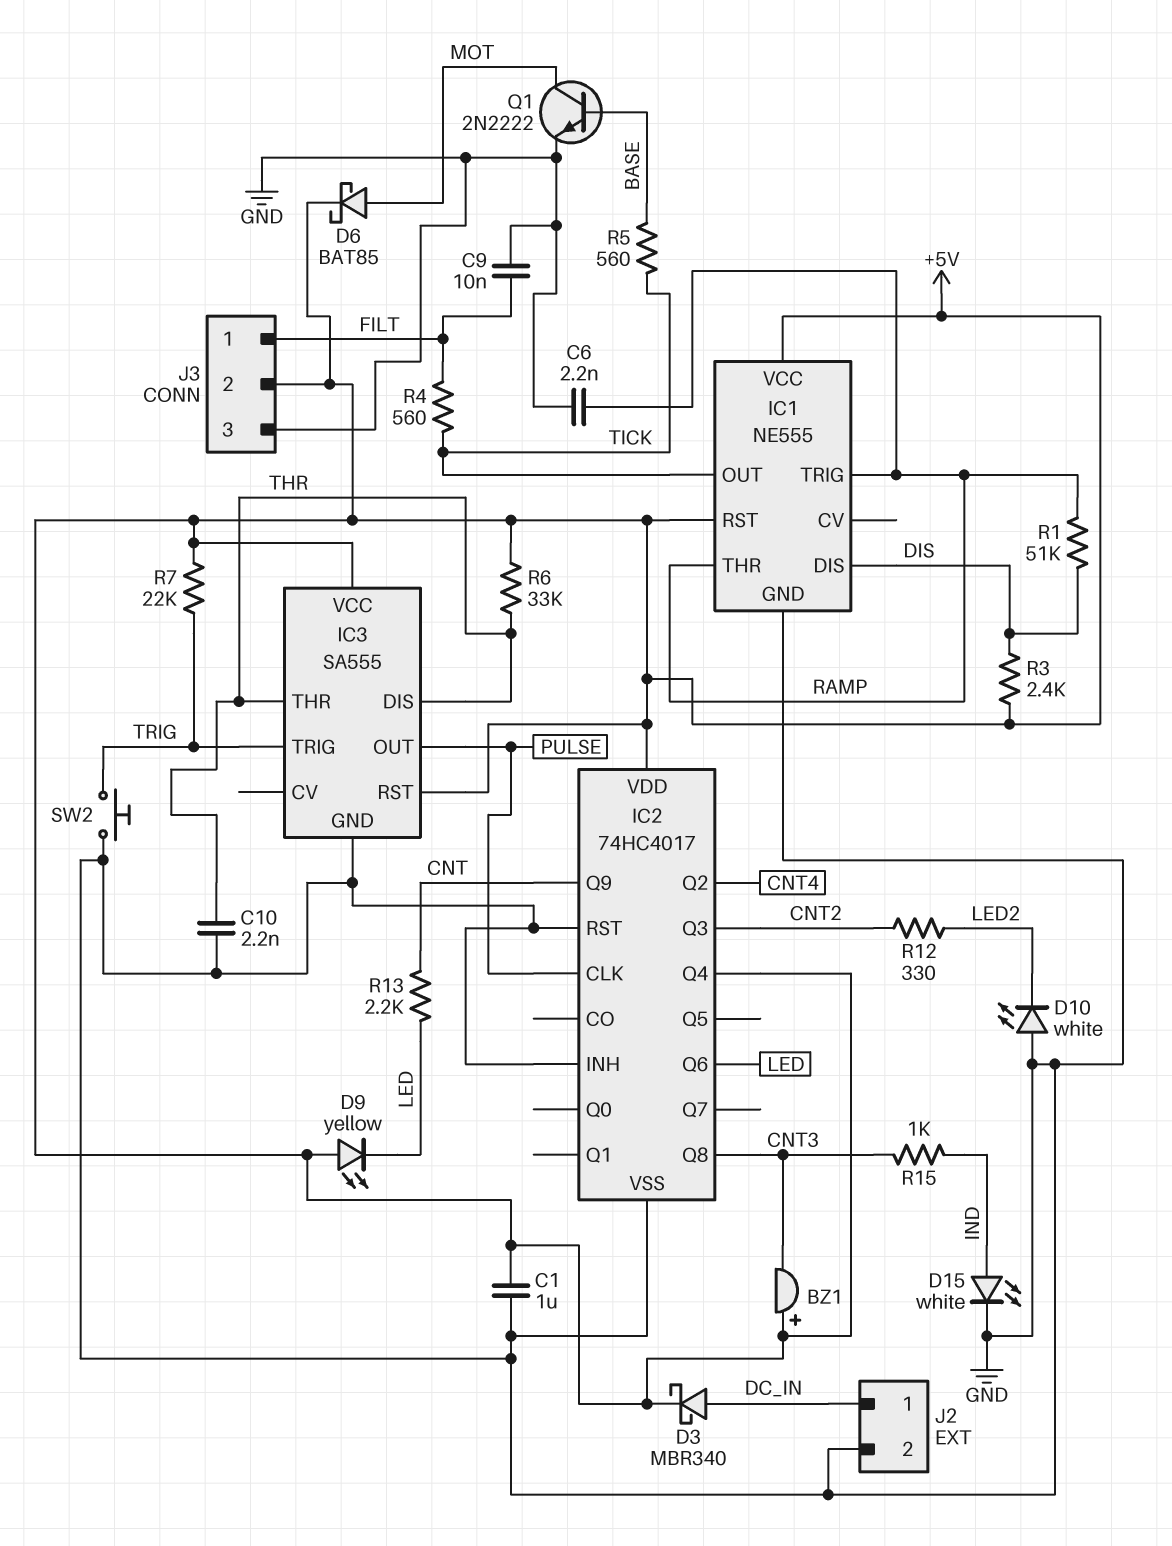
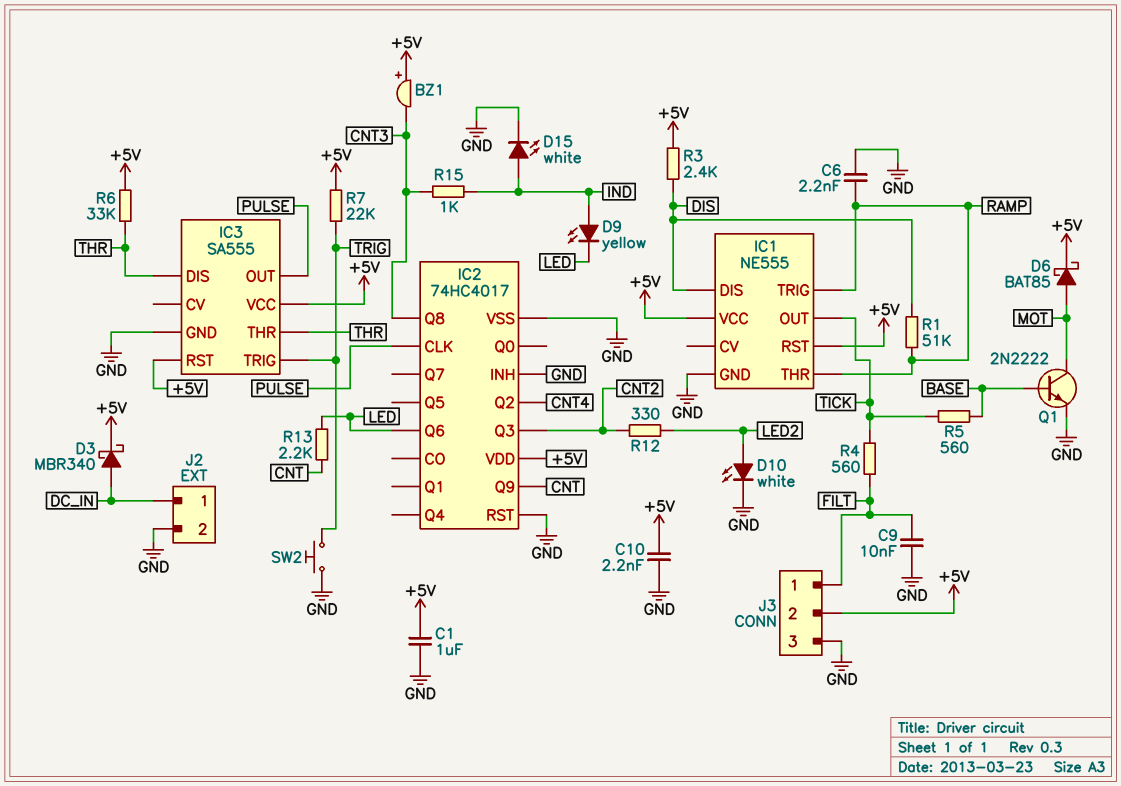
C10: 2.2nF (GND, THR) -> 2.2nF (+5V, GND)
D9: LED yellow (A +5V, K LED) -> LED yellow (A IND, K LED)
D10: LED white (A GND, K LED2) -> LED white (A LED2, K GND)
IC2 pin Q4: +5V -> none

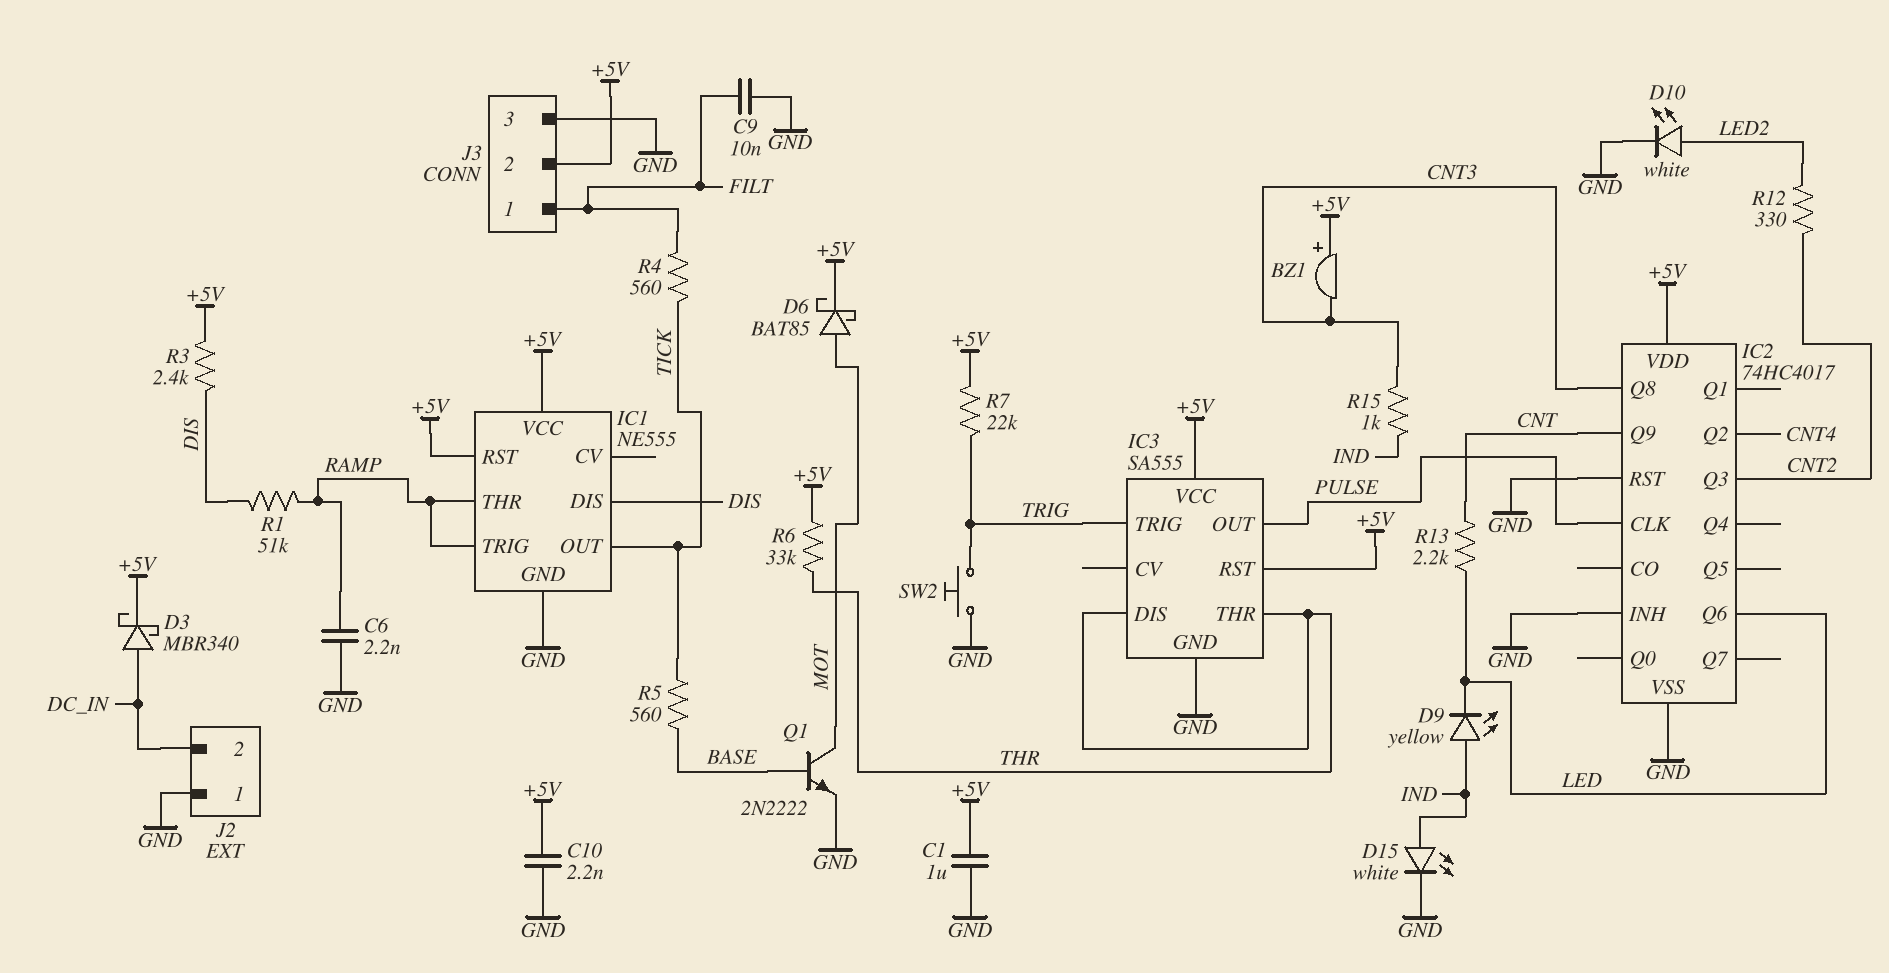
J2 pin 1: DC_IN -> GND
J2 pin 2: GND -> DC_IN

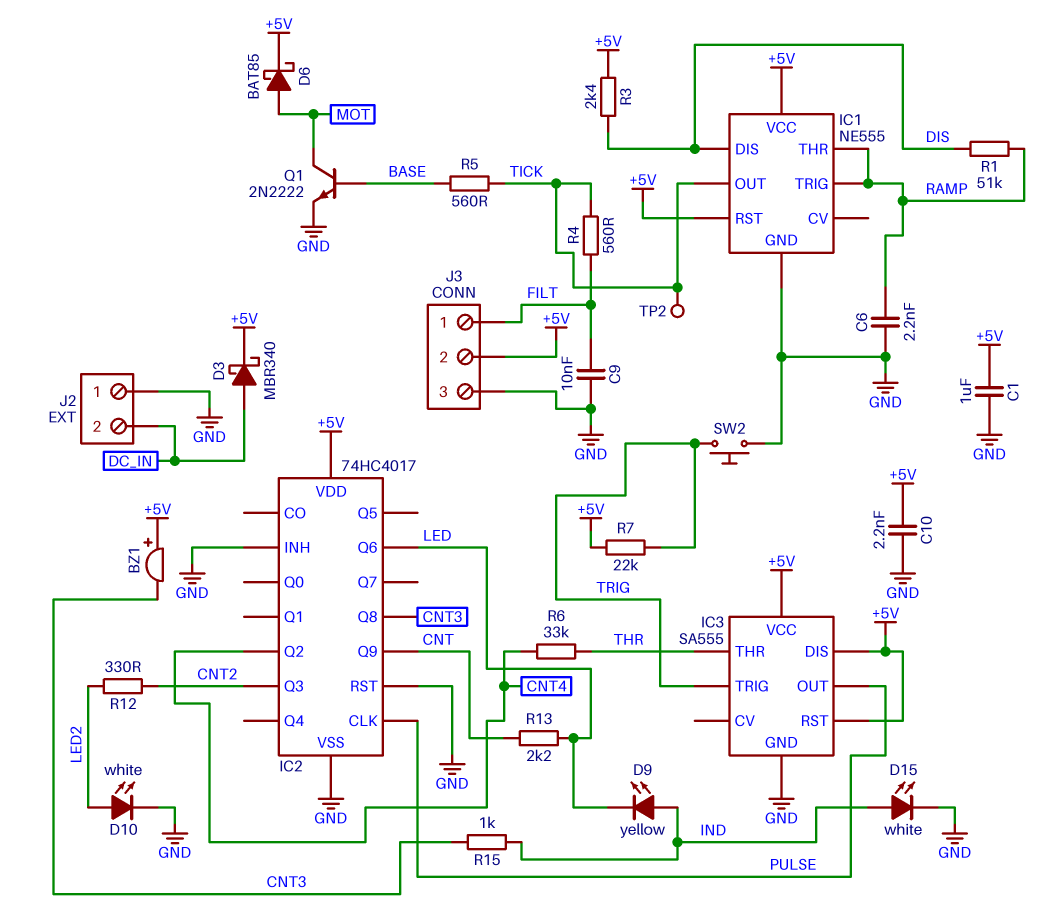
IC3 pin DIS: THR -> +5V
R6: 33k (+5V, THR) -> 33k (CNT4, THR)
TP2: none -> test point (TICK)

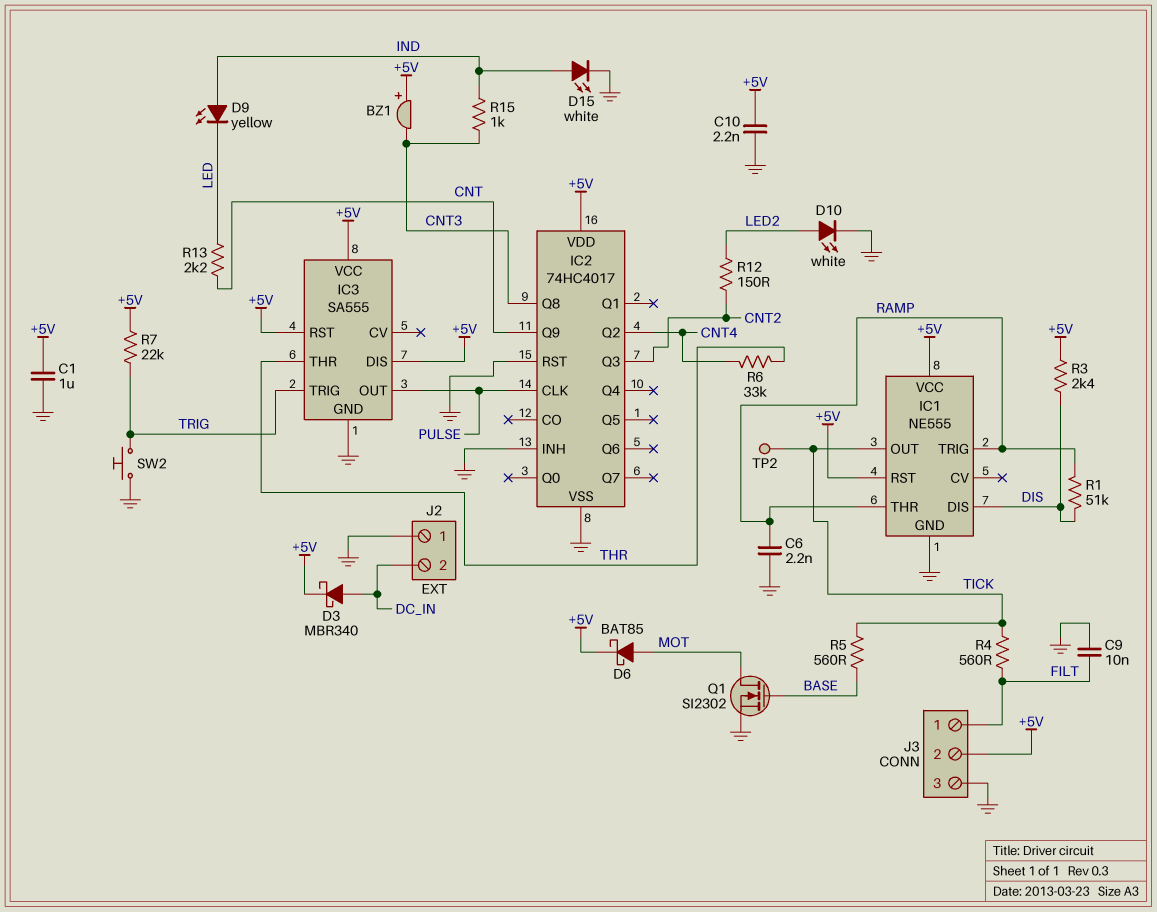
IC2 pin Q6: LED -> none
Q1: NPN 2N2222 (B BASE, C MOT, E GND) -> NMOS SI2302 (G BASE, D MOT, S GND)
R12: 330 (CNT2, LED2) -> 150 (CNT2, LED2)

